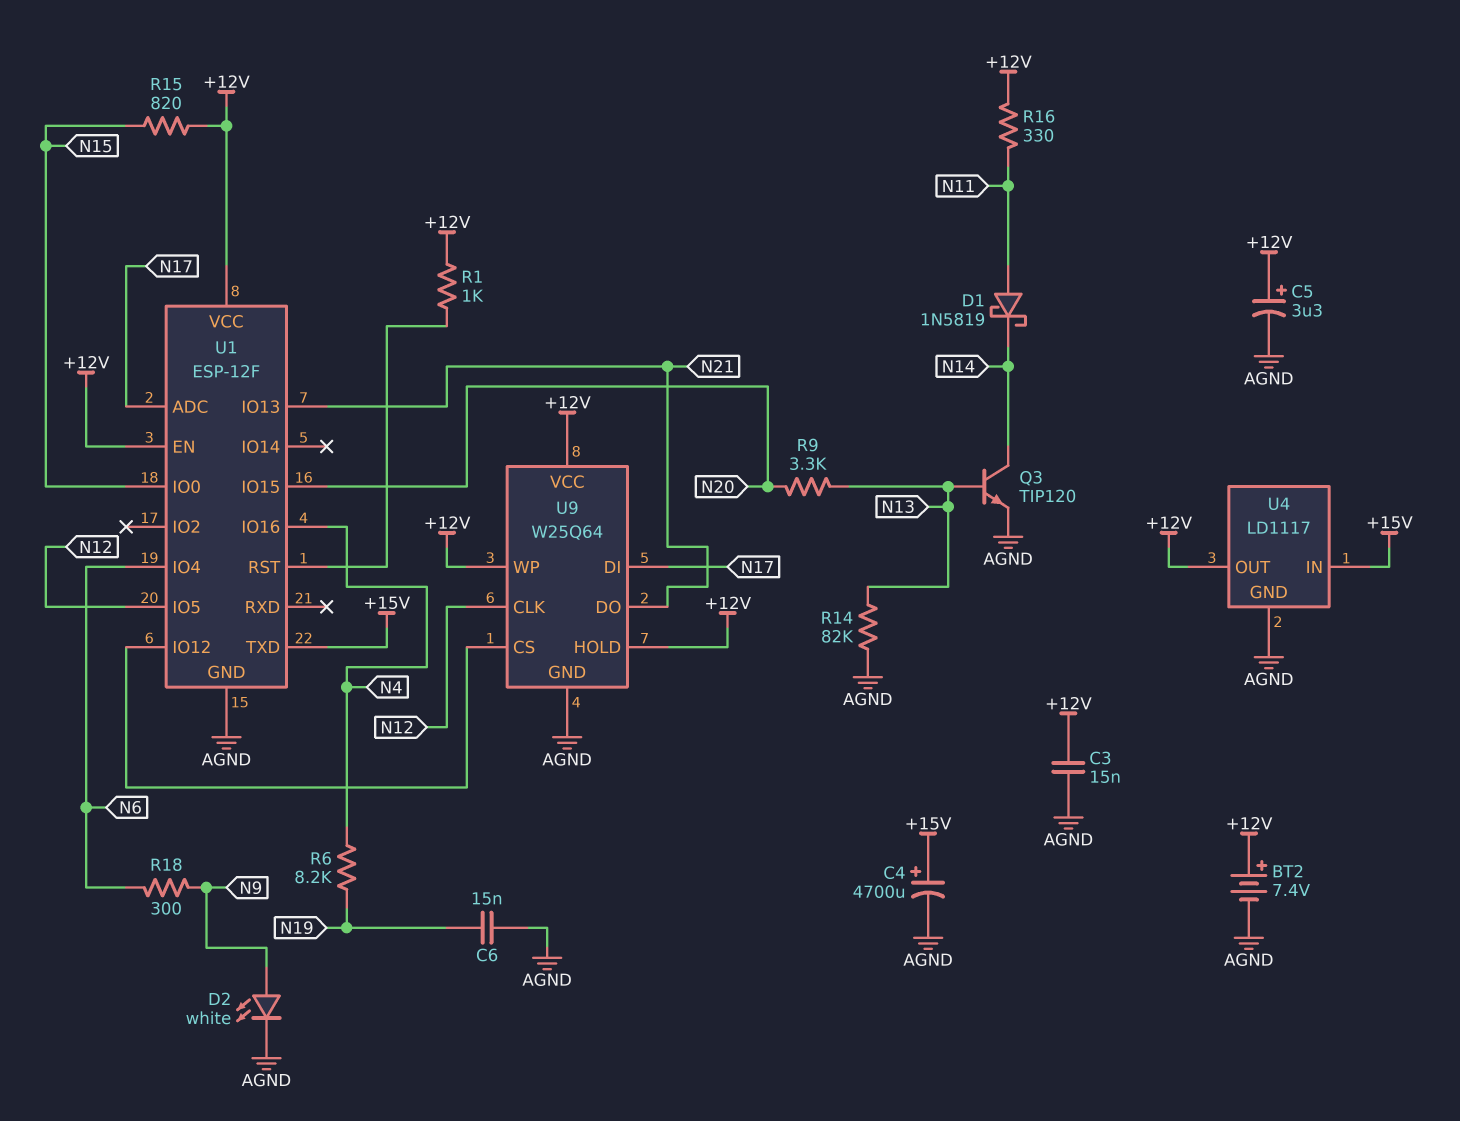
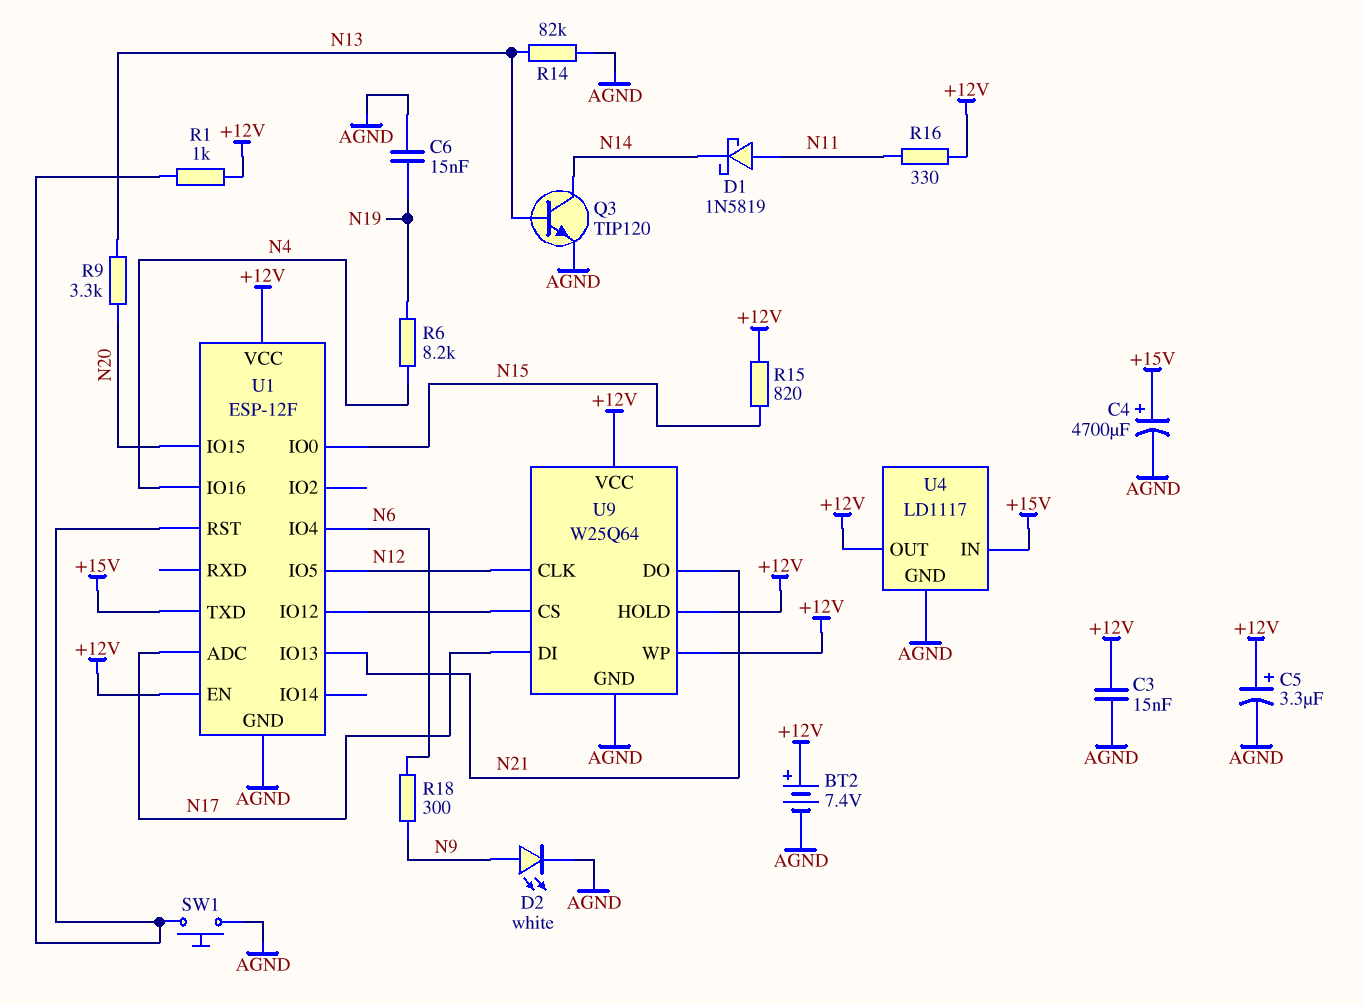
SW1: none -> button (AGND, U1/RST)

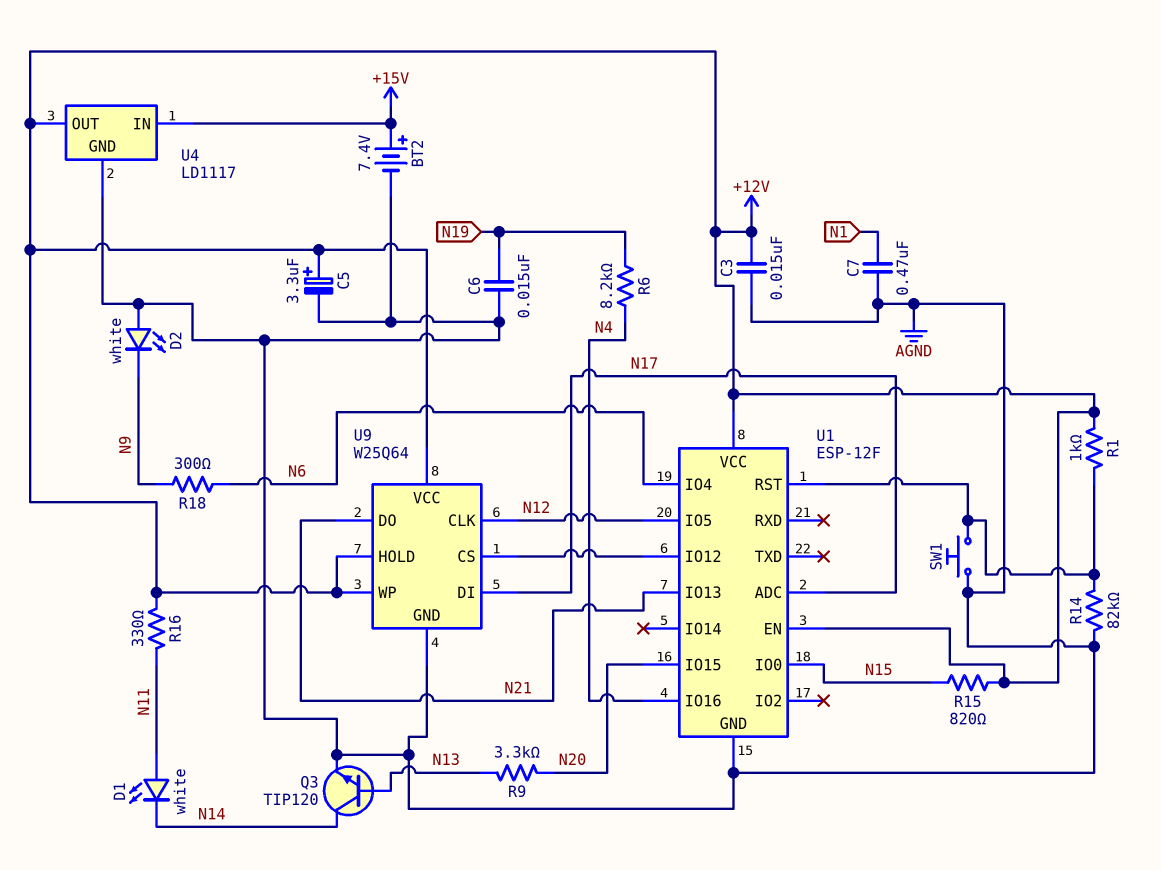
BT2: 7.4V (plus +12V, minus AGND) -> 7.4V (plus +15V, minus AGND)
C4: 4700uF (plus +15V, minus AGND) -> none
C7: none -> 470nF (AGND, N1)
D1: schottky 1N5819 (A N11, K N14) -> LED white (A N11, K N14)
D2: LED white (A N9, K AGND) -> LED white (A AGND, K N9)
R14: 82k (AGND, N13) -> 82k (AGND, U1/RST)
U1 pin TXD: +15V -> none

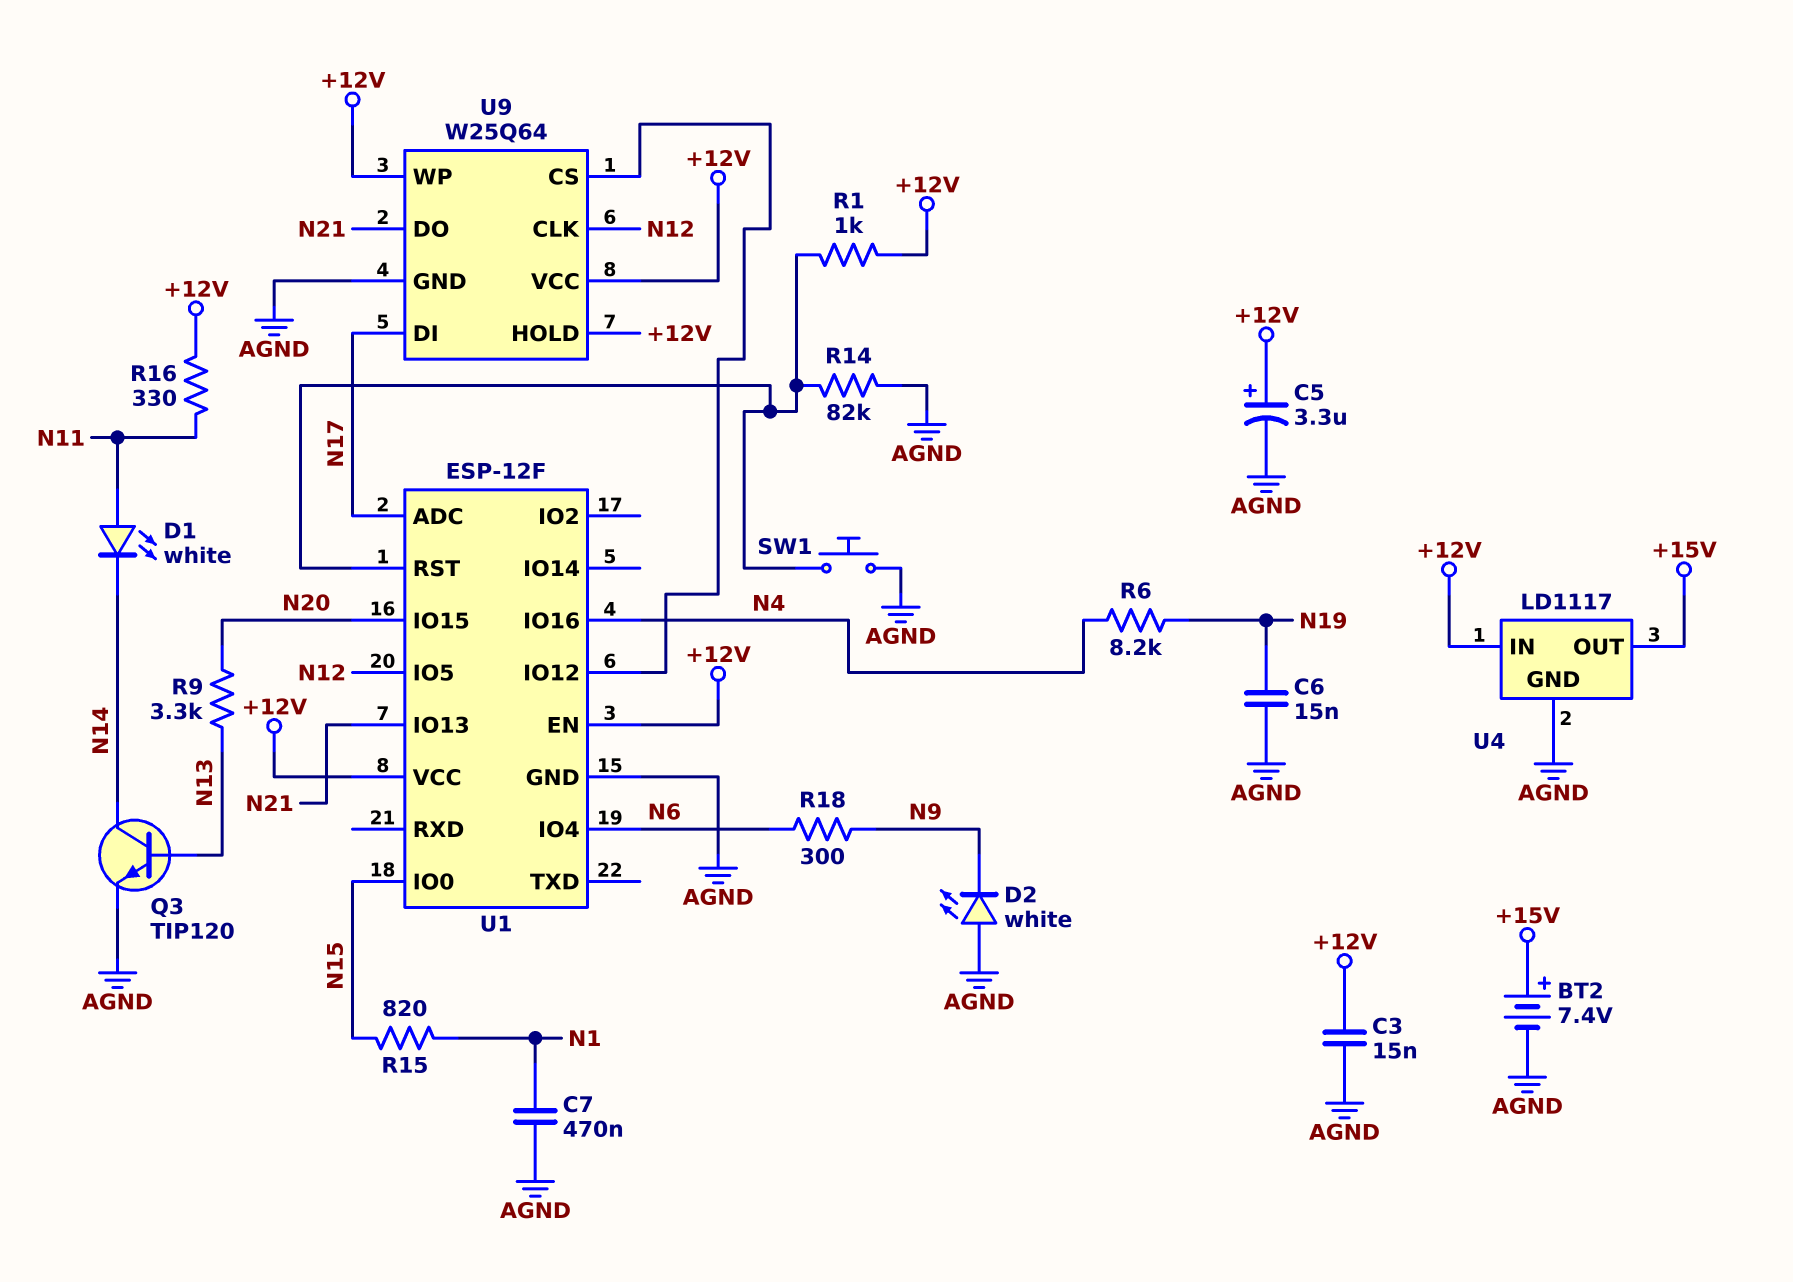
R15: 820 (+12V, N15) -> 820 (N1, N15)
U4 pin IN: +15V -> +12V
U4 pin OUT: +12V -> +15V

